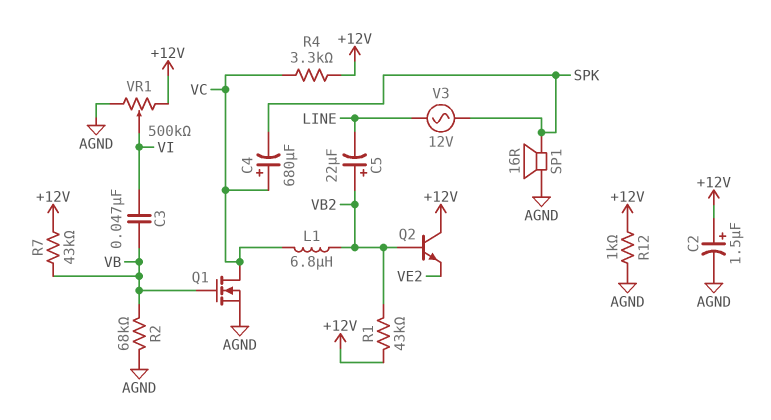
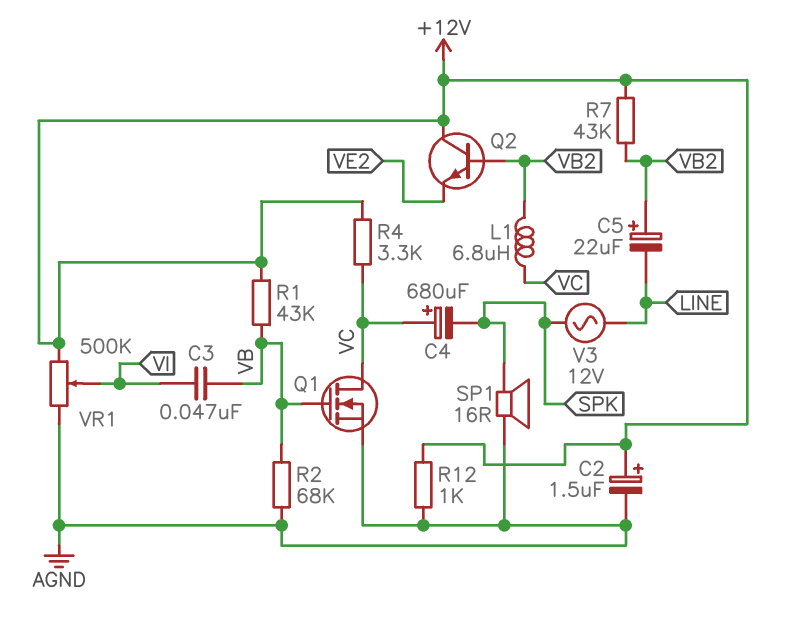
R1: 43k (+12V, VB2) -> 43k (+12V, VB)
R7: 43k (+12V, VB) -> 43k (+12V, VB2)

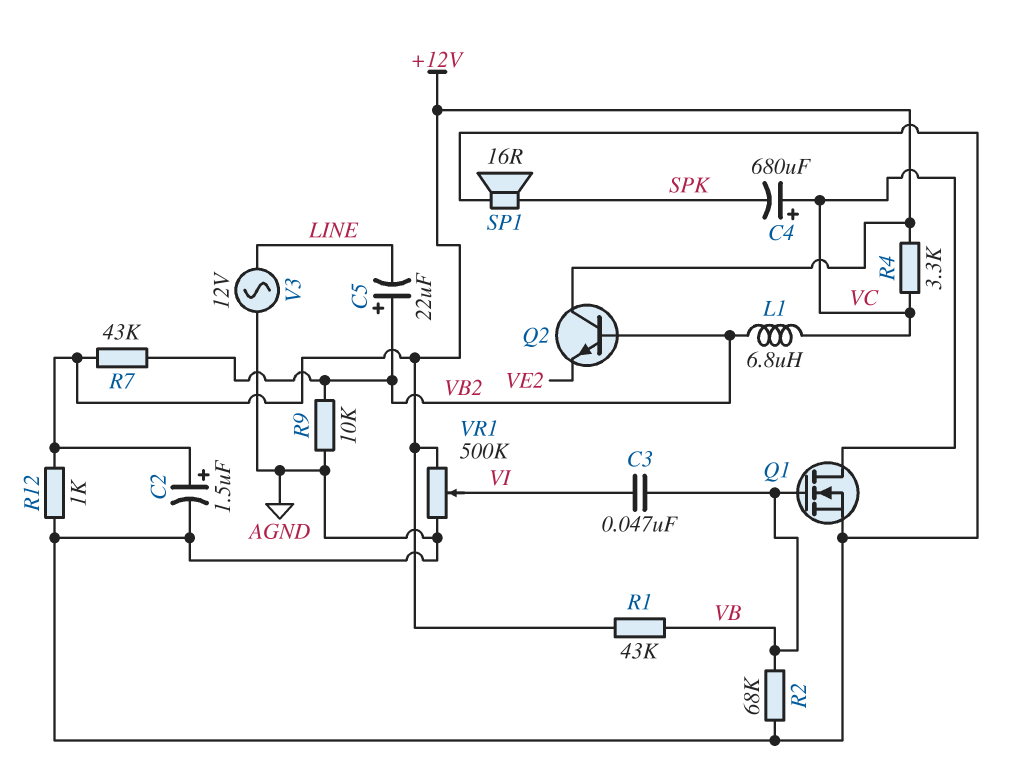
R9: none -> 10k (AGND, VB2)
V3: AC 12V (LINE, SPK) -> AC 12V (AGND, LINE)

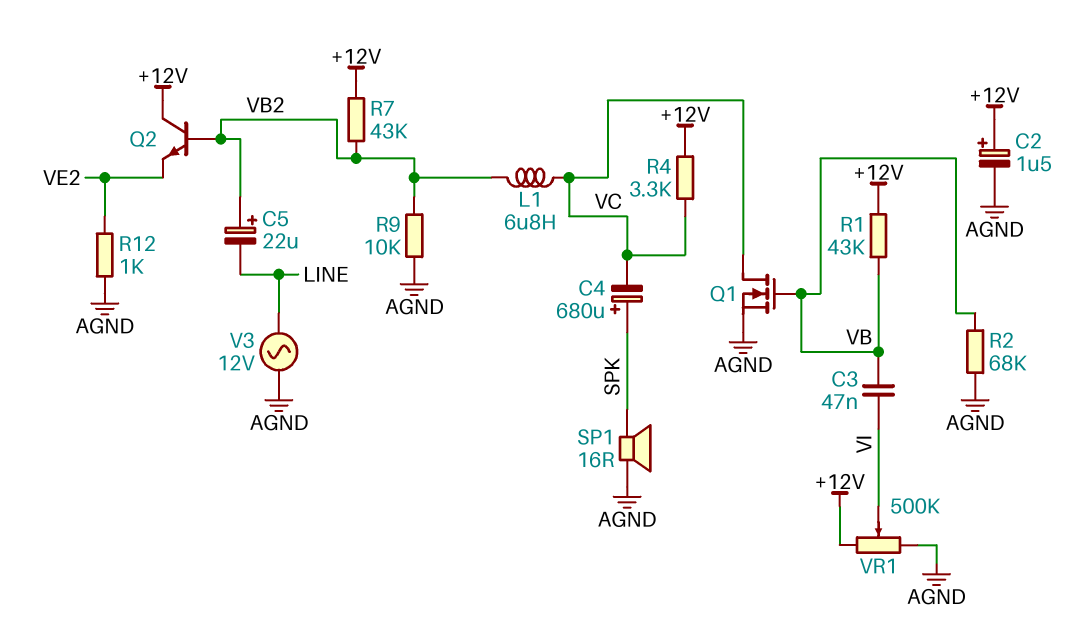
C4: 680uF (plus VC, minus SPK) -> 680uF (plus SPK, minus VC)
R12: 1k (+12V, AGND) -> 1k (AGND, VE2)

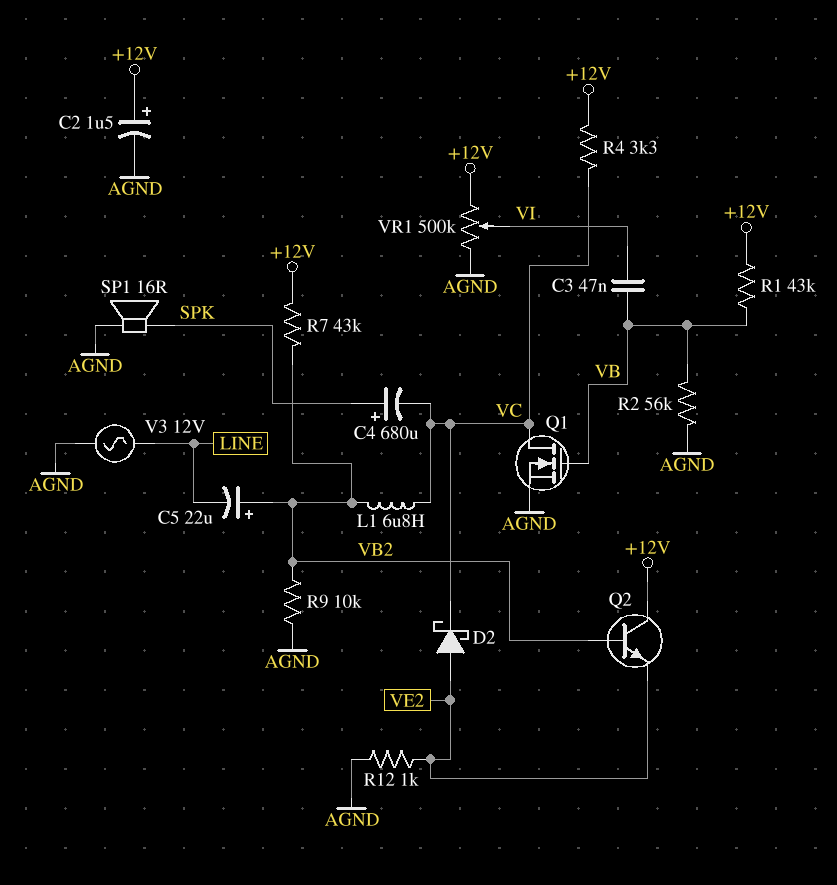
D2: none -> schottky (A VE2, K VC)
R2: 68k (AGND, VB) -> 56k (AGND, VB)

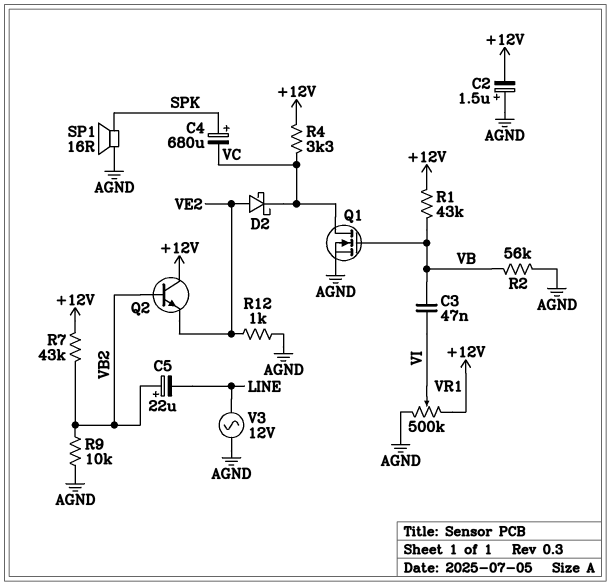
C2: 1.5uF (plus +12V, minus AGND) -> 1.5uF (plus AGND, minus +12V)
L1: 6.8uH (VB2, VC) -> none

